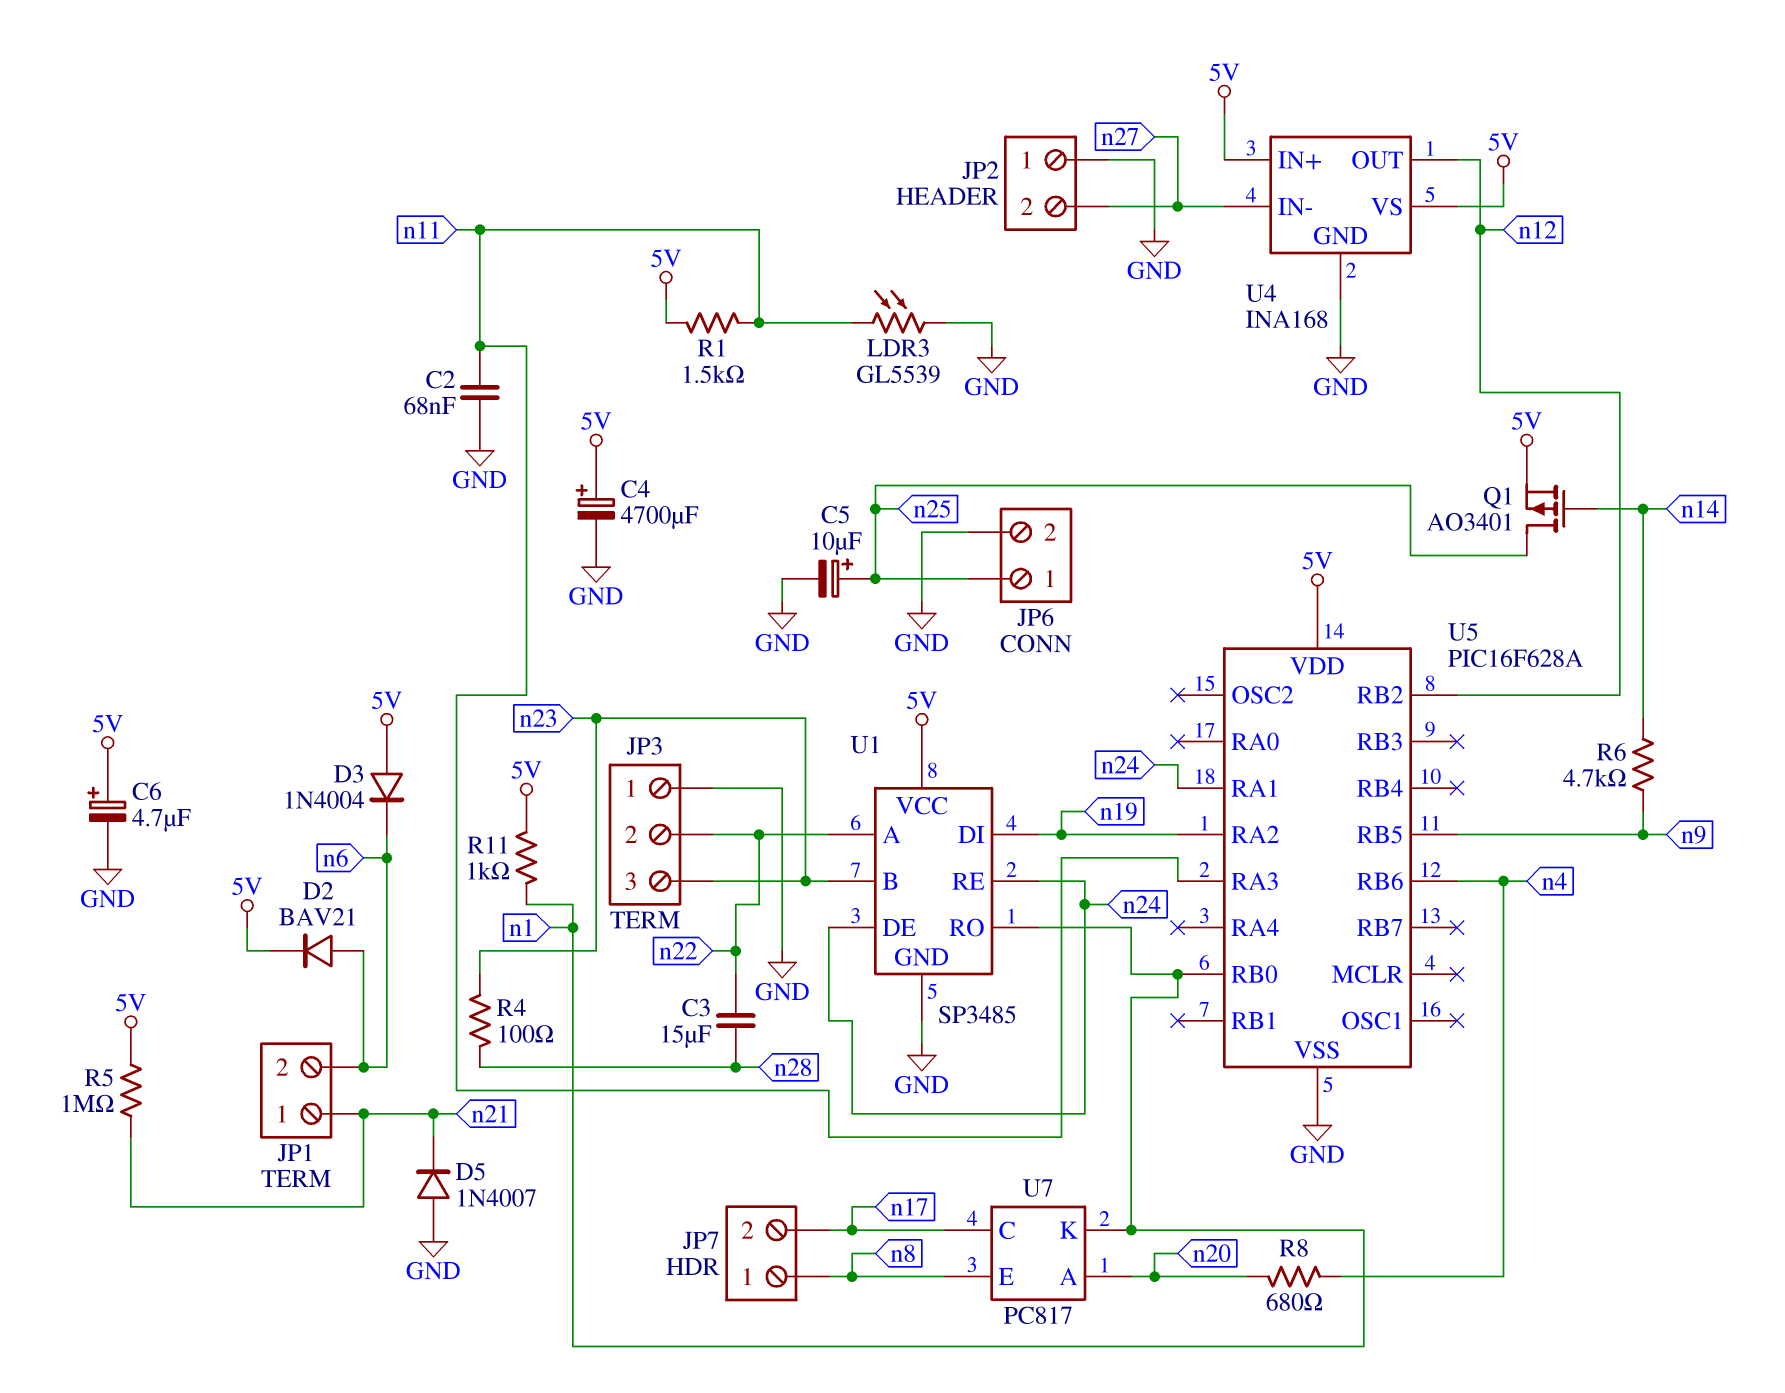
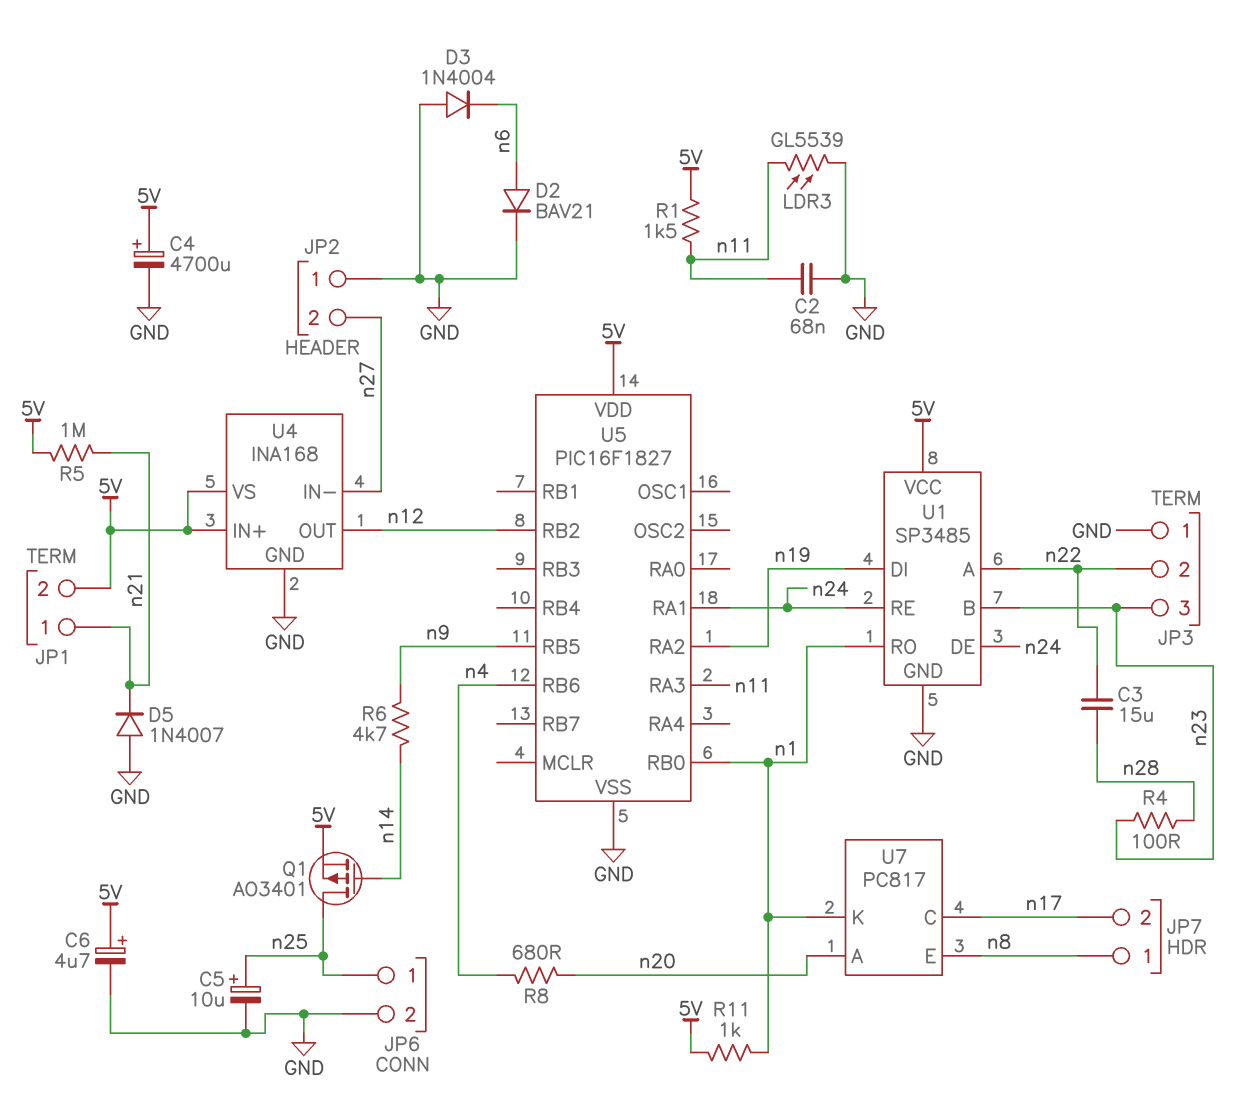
D2: diode BAV21 (A n6, K 5V) -> diode BAV21 (A n6, K GND)
D3: diode 1N4004 (A 5V, K n6) -> diode 1N4004 (A GND, K n6)
JP1 pin 2: n6 -> 5V
U5: PIC16F628A -> PIC16F1827

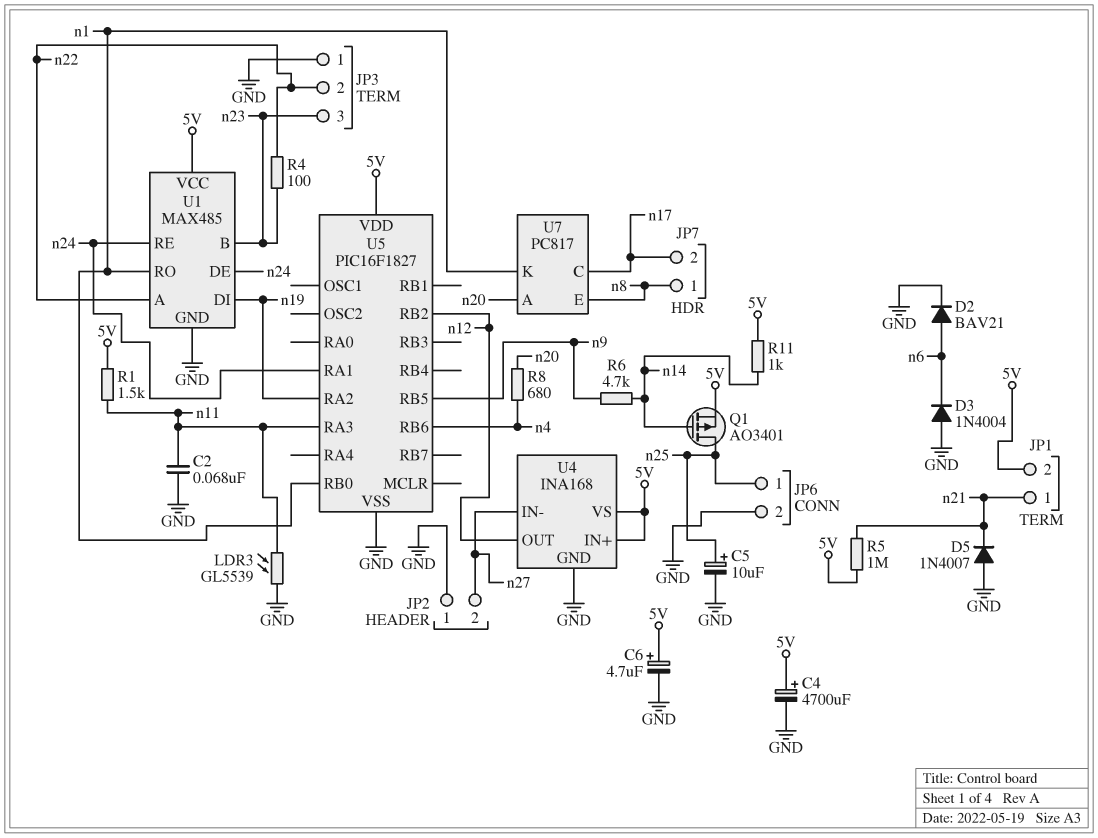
C3: 15uF (n22, n28) -> none
R4: 100 (n23, n28) -> 100 (n22, n23)
R11: 1k (5V, n1) -> 1k (5V, n14)
U1: SP3485 -> MAX485

